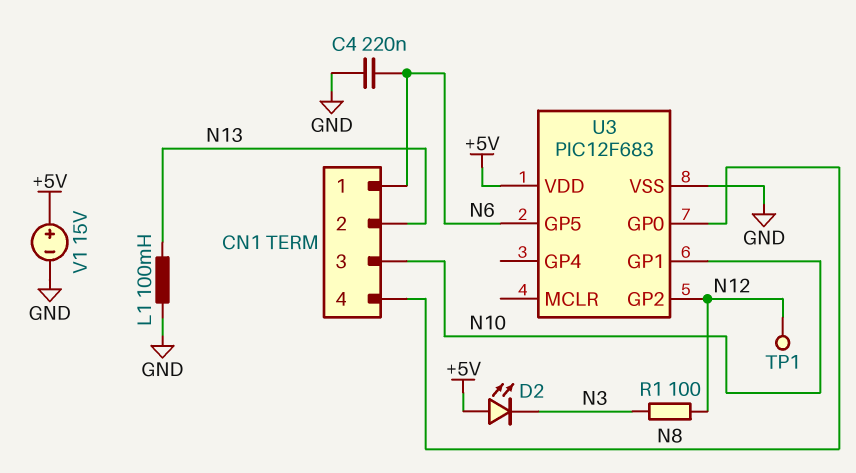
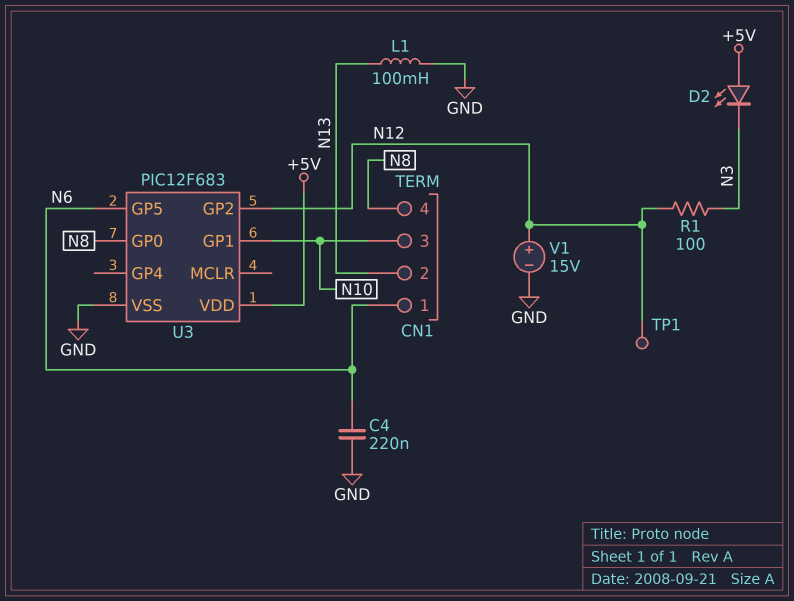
V1: 15V (plus +5V, minus GND) -> 15V (plus N12, minus GND)

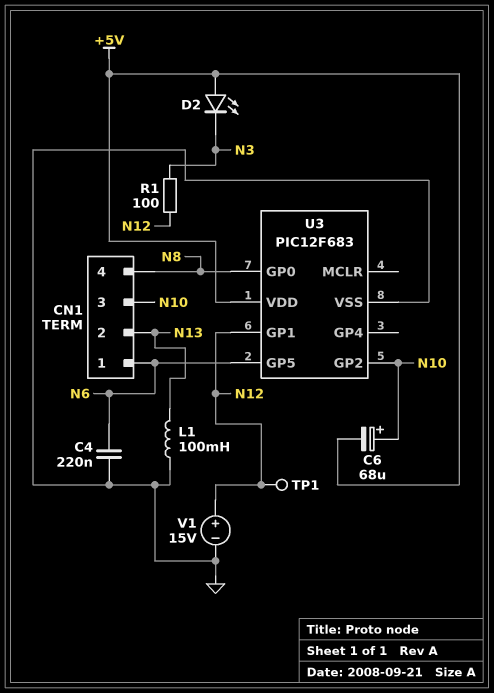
C6: none -> 68uF (plus N10, minus +5V)
U3 pin GP1: N10 -> N12
U3 pin GP2: N12 -> N10

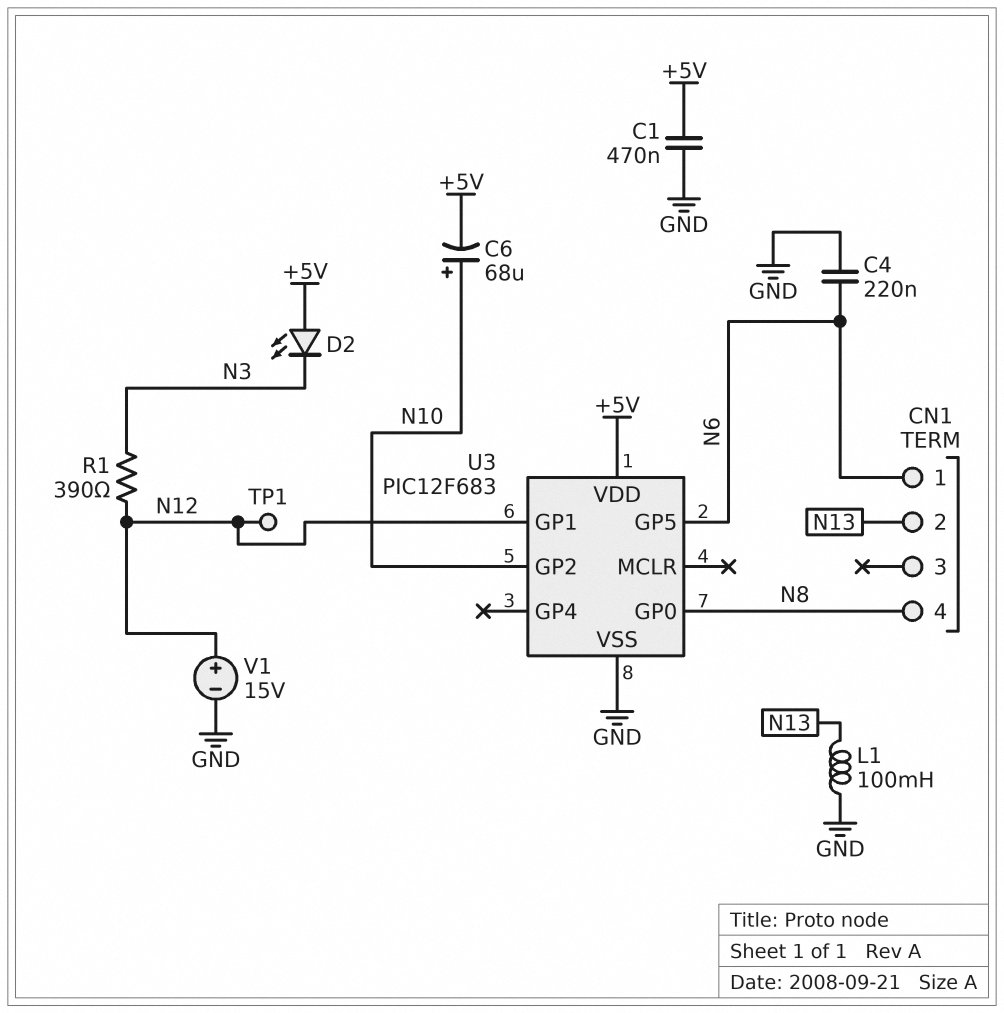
C1: none -> 470nF (+5V, GND)
CN1 pin 3: N10 -> none
R1: 100 (N3, N12) -> 390 (N3, N12)

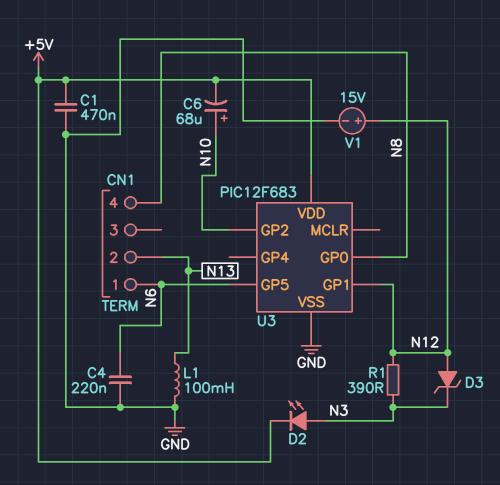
D2: LED (A +5V, K N3) -> LED (A N3, K +5V)
D3: none -> zener (A N12, K N3)
TP1: test point (N12) -> none

